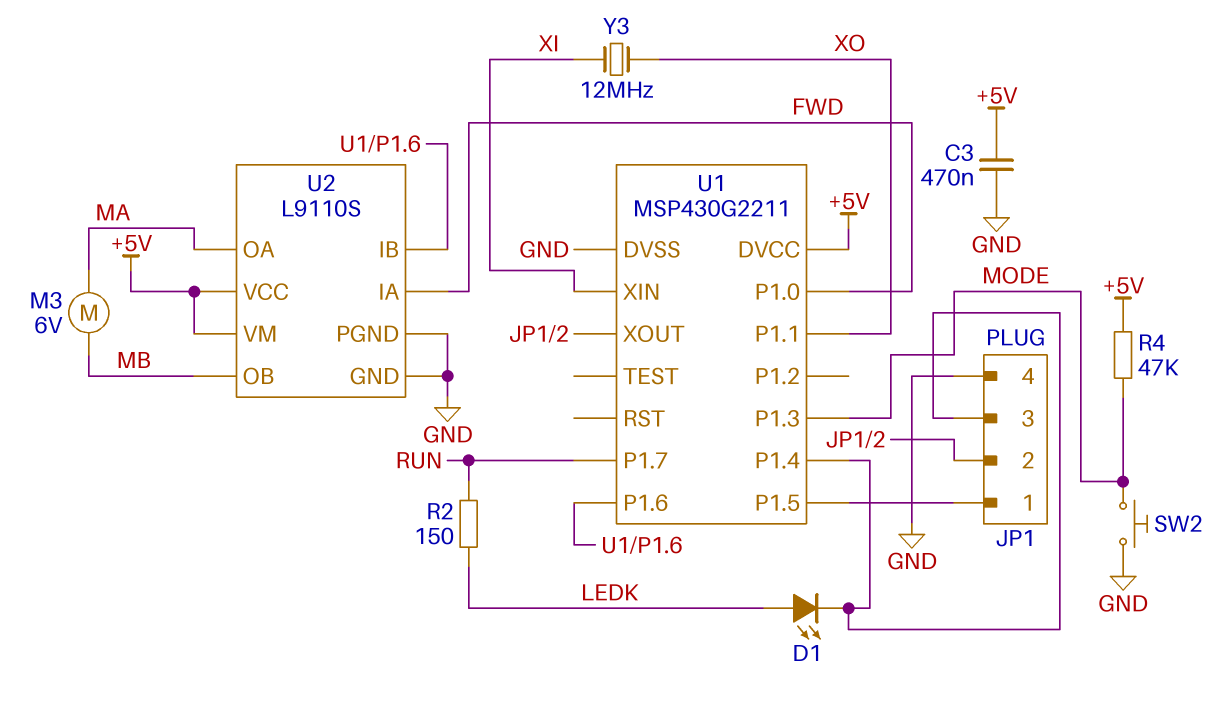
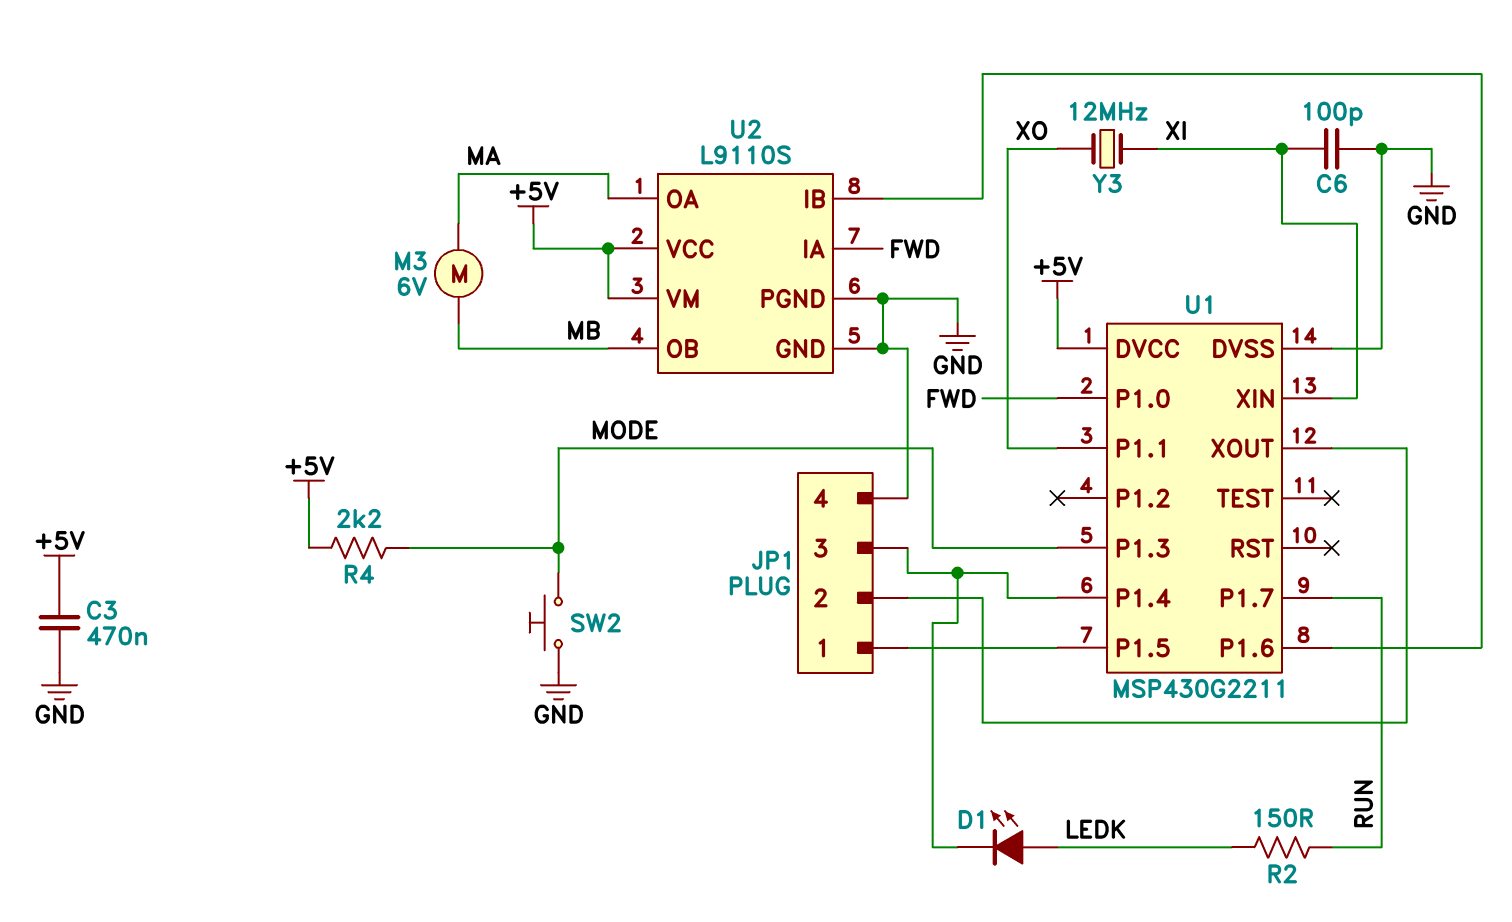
C6: none -> 100pF (GND, XI)
R4: 47k (+5V, MODE) -> 2.2k (+5V, MODE)

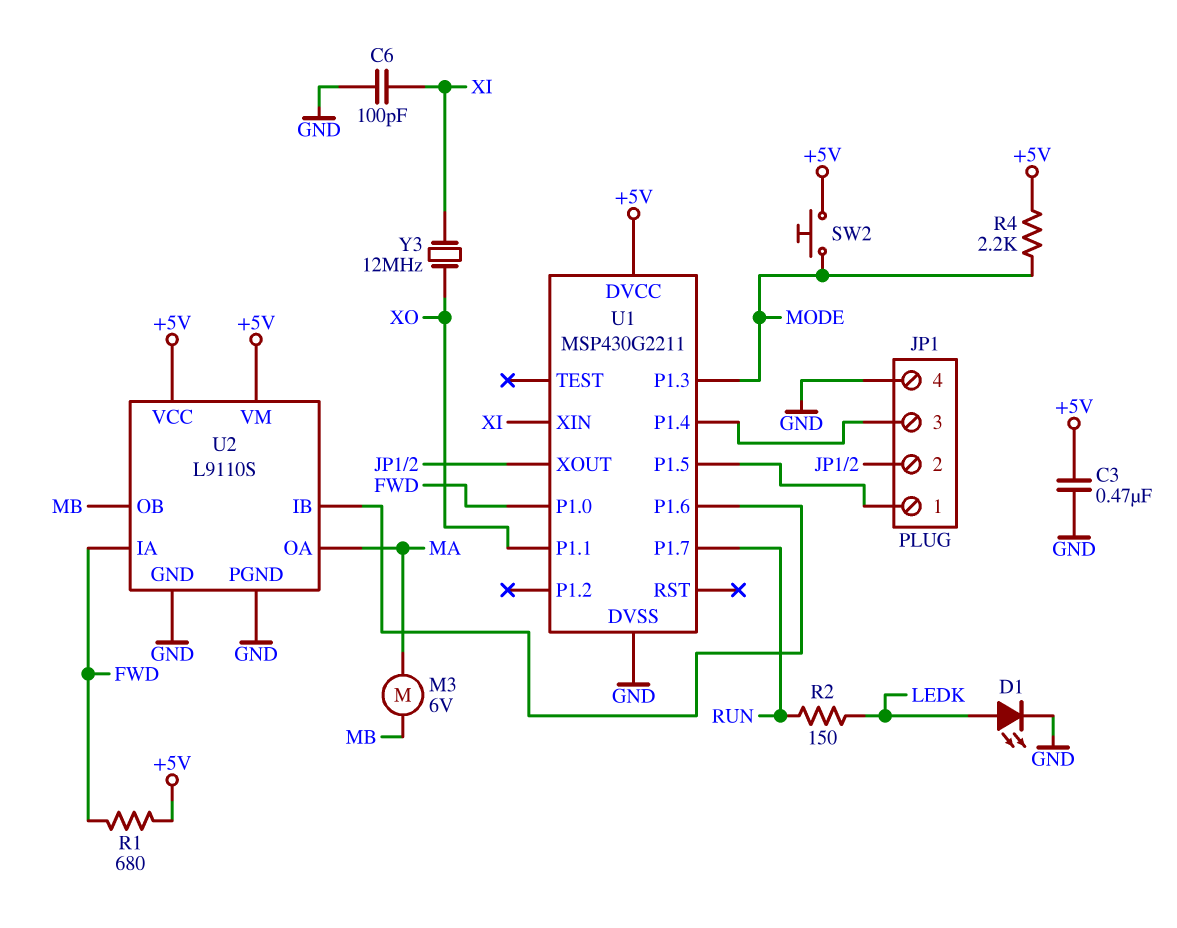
D1: LED (A LEDK, K JP1/3) -> LED (A LEDK, K GND)
R1: none -> 680 (+5V, FWD)
SW2: button (GND, MODE) -> button (+5V, MODE)

